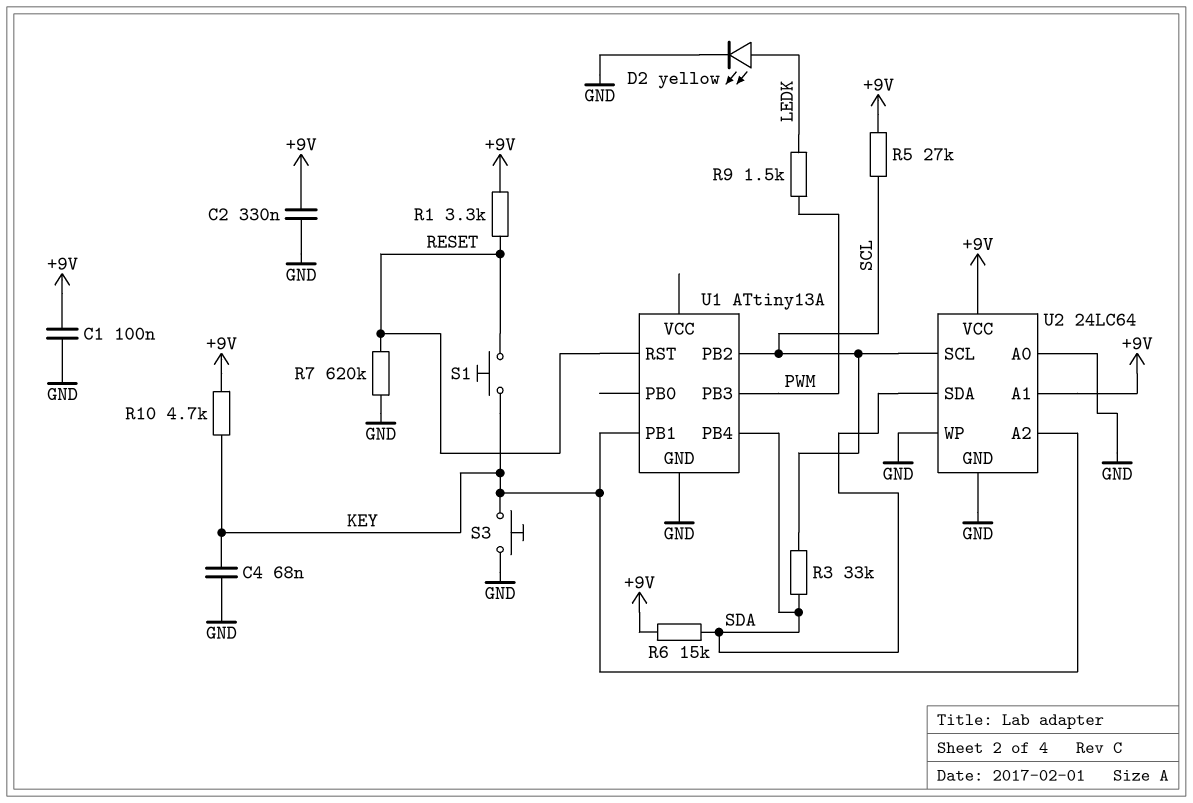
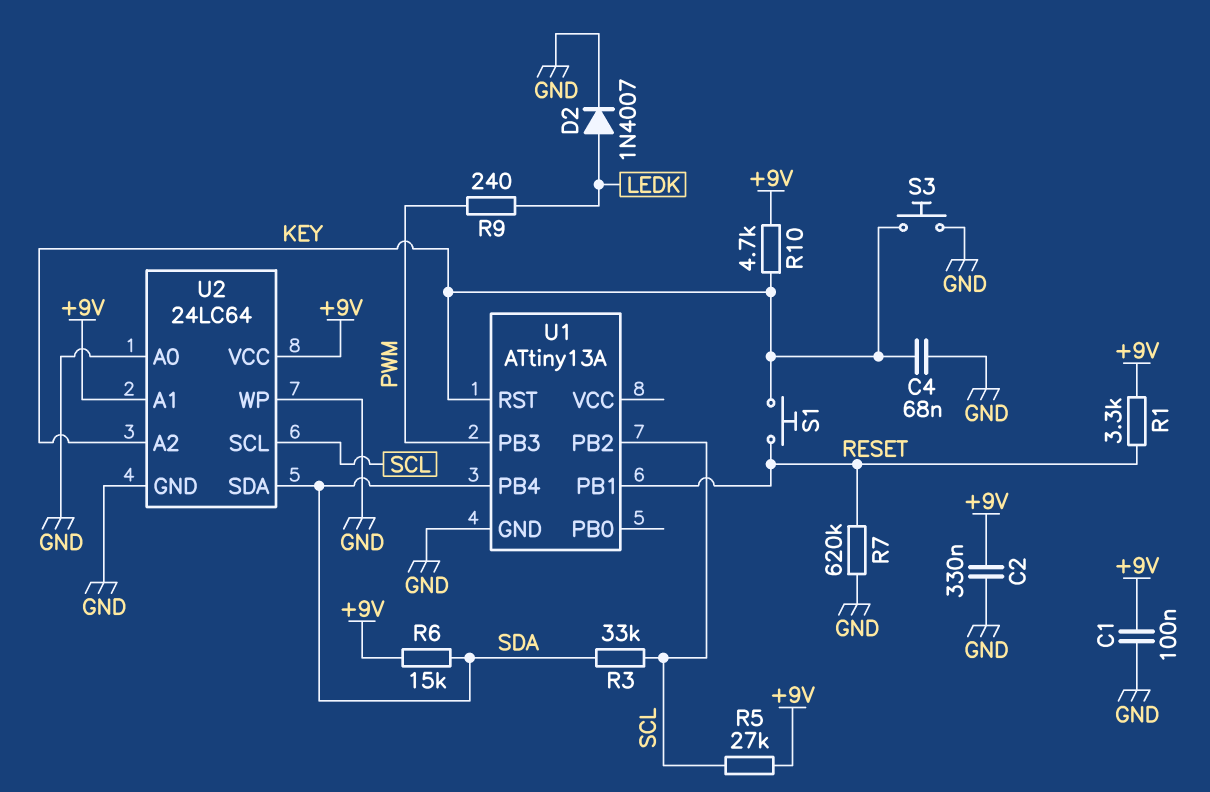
D2: LED yellow (A LEDK, K GND) -> diode 1N4007 (A LEDK, K GND)
R9: 1.5k (LEDK, PWM) -> 240 (LEDK, PWM)
U1 pin PB1: KEY -> RESET
U1 pin RST: RESET -> KEY

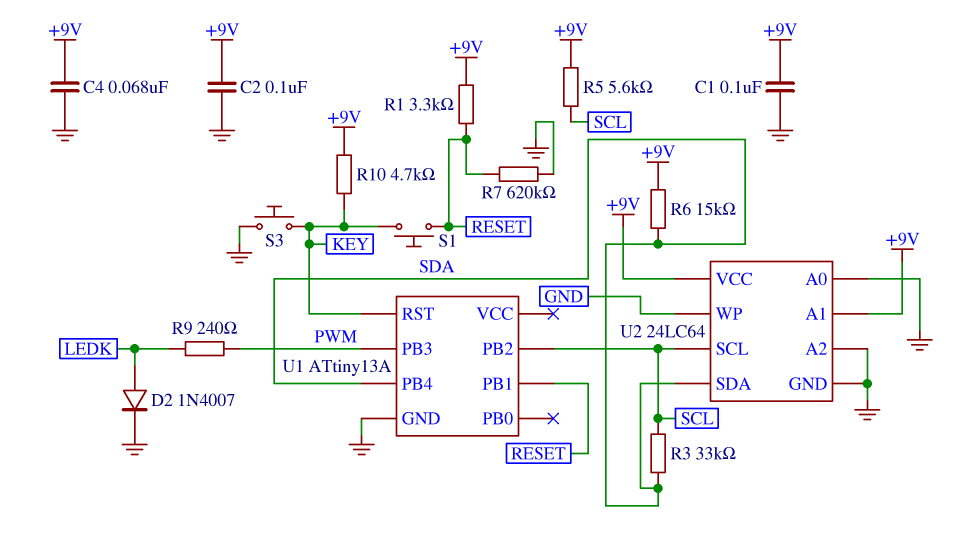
C2: 330nF (+9V, GND) -> 100nF (+9V, GND)
C4: 68nF (GND, KEY) -> 68nF (+9V, GND)
R5: 27k (+9V, SCL) -> 5.6k (+9V, SCL)
U2 pin A2: KEY -> GND

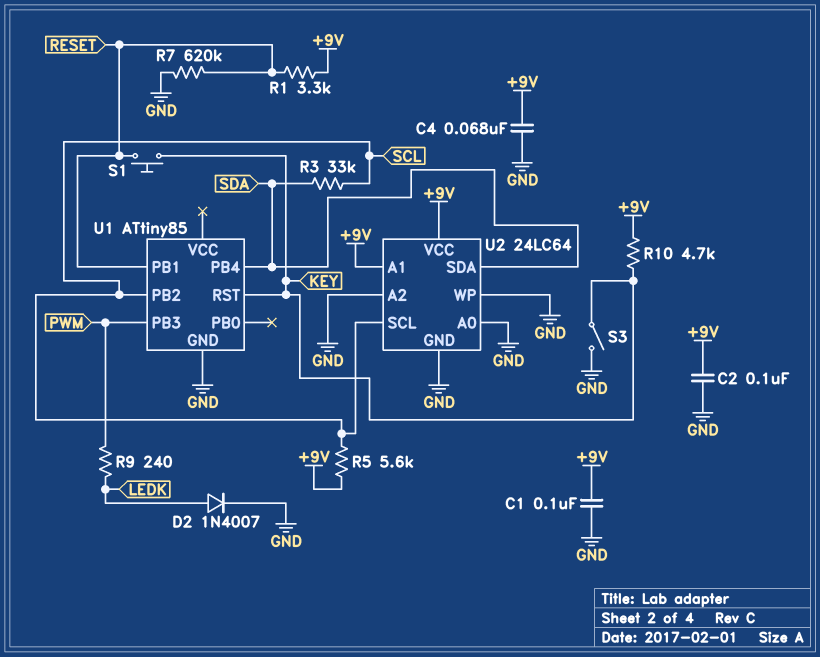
R6: 15k (+9V, SDA) -> none
S3: button (GND, KEY) -> switch (GND, KEY)
U1: ATtiny13A -> ATtiny85

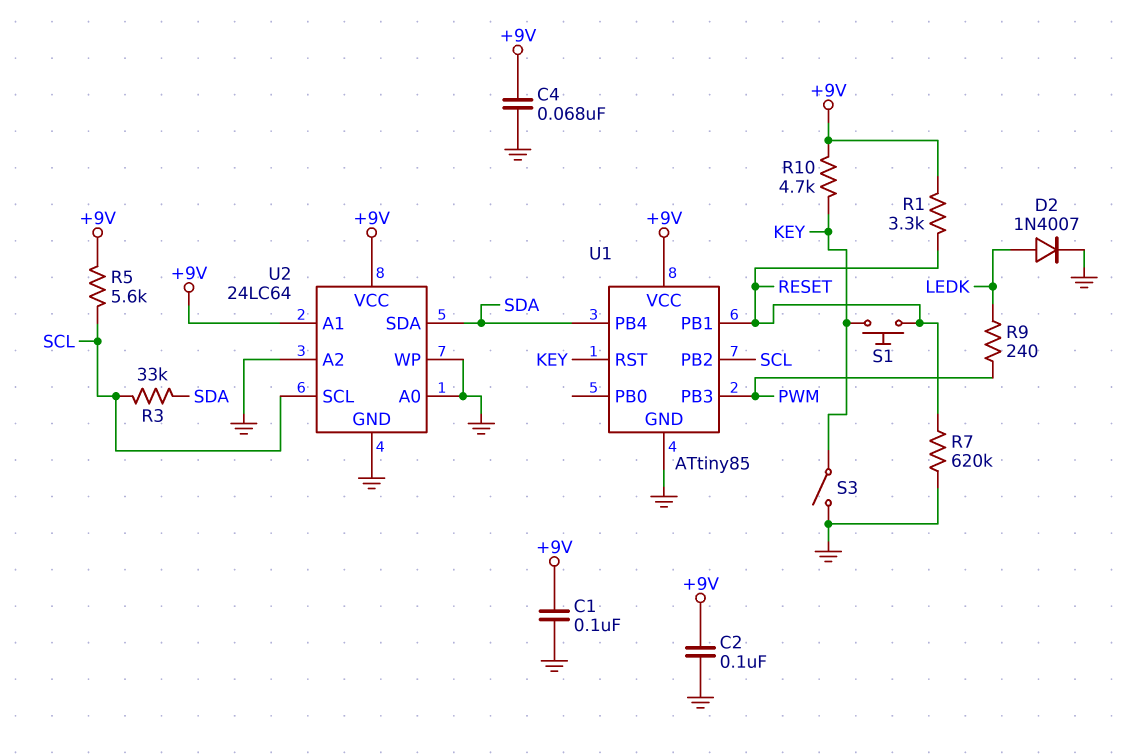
U1 pin VCC: none -> +9V

